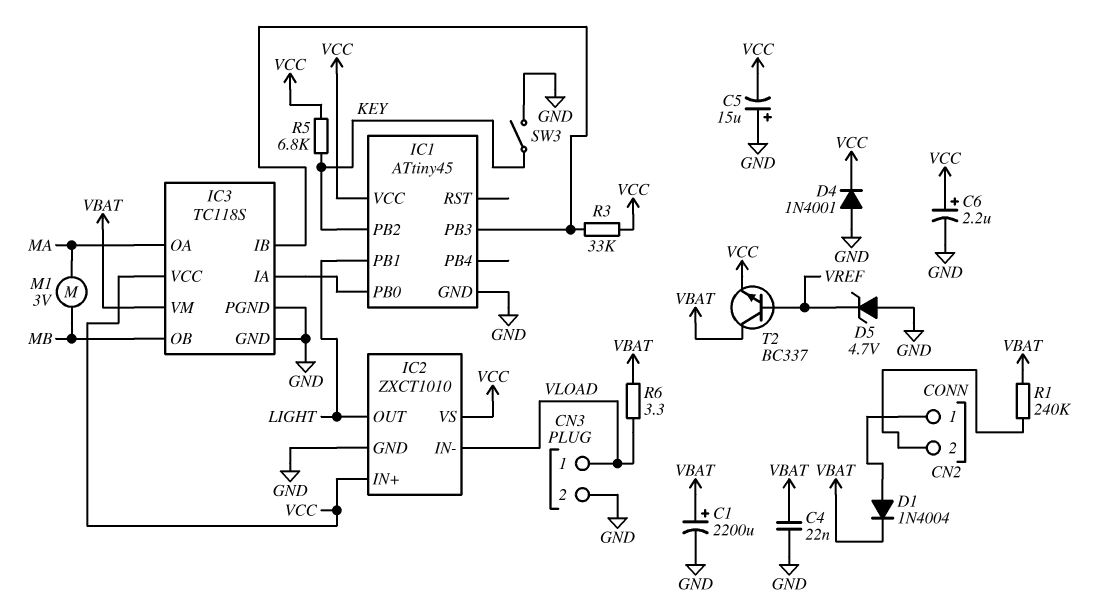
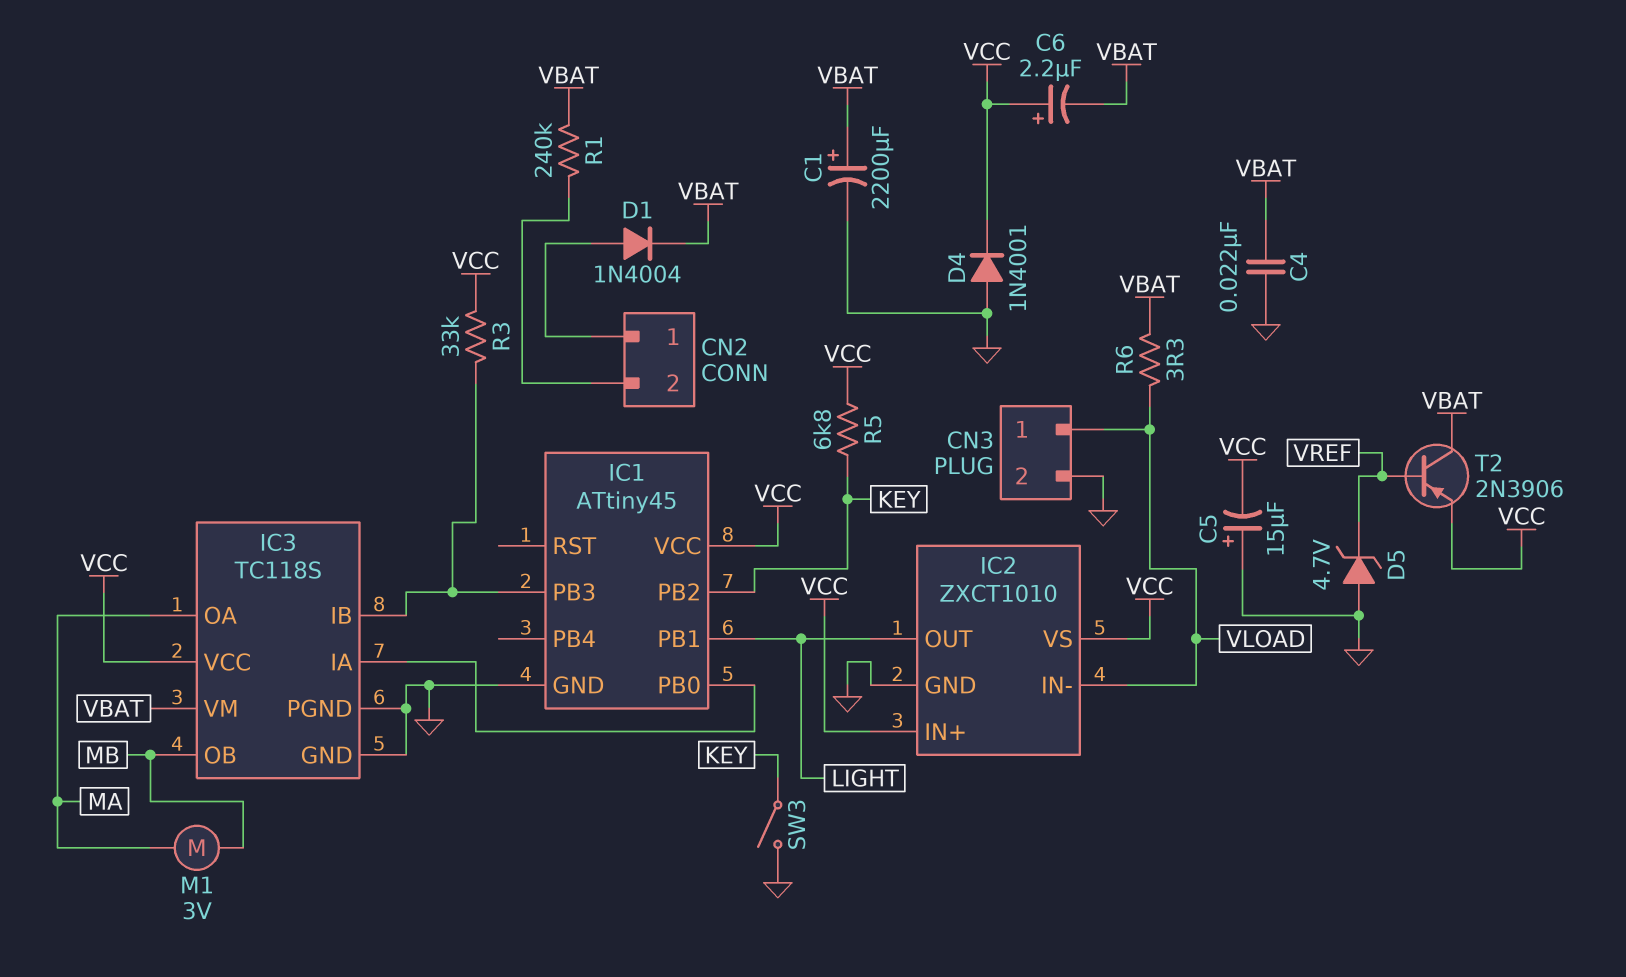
C6: 2.2uF (plus VCC, minus GND) -> 2.2uF (plus VCC, minus VBAT)
T2: NPN BC337 (B VREF, C VBAT, E VCC) -> PNP 2N3906 (B VREF, C VBAT, E VCC)

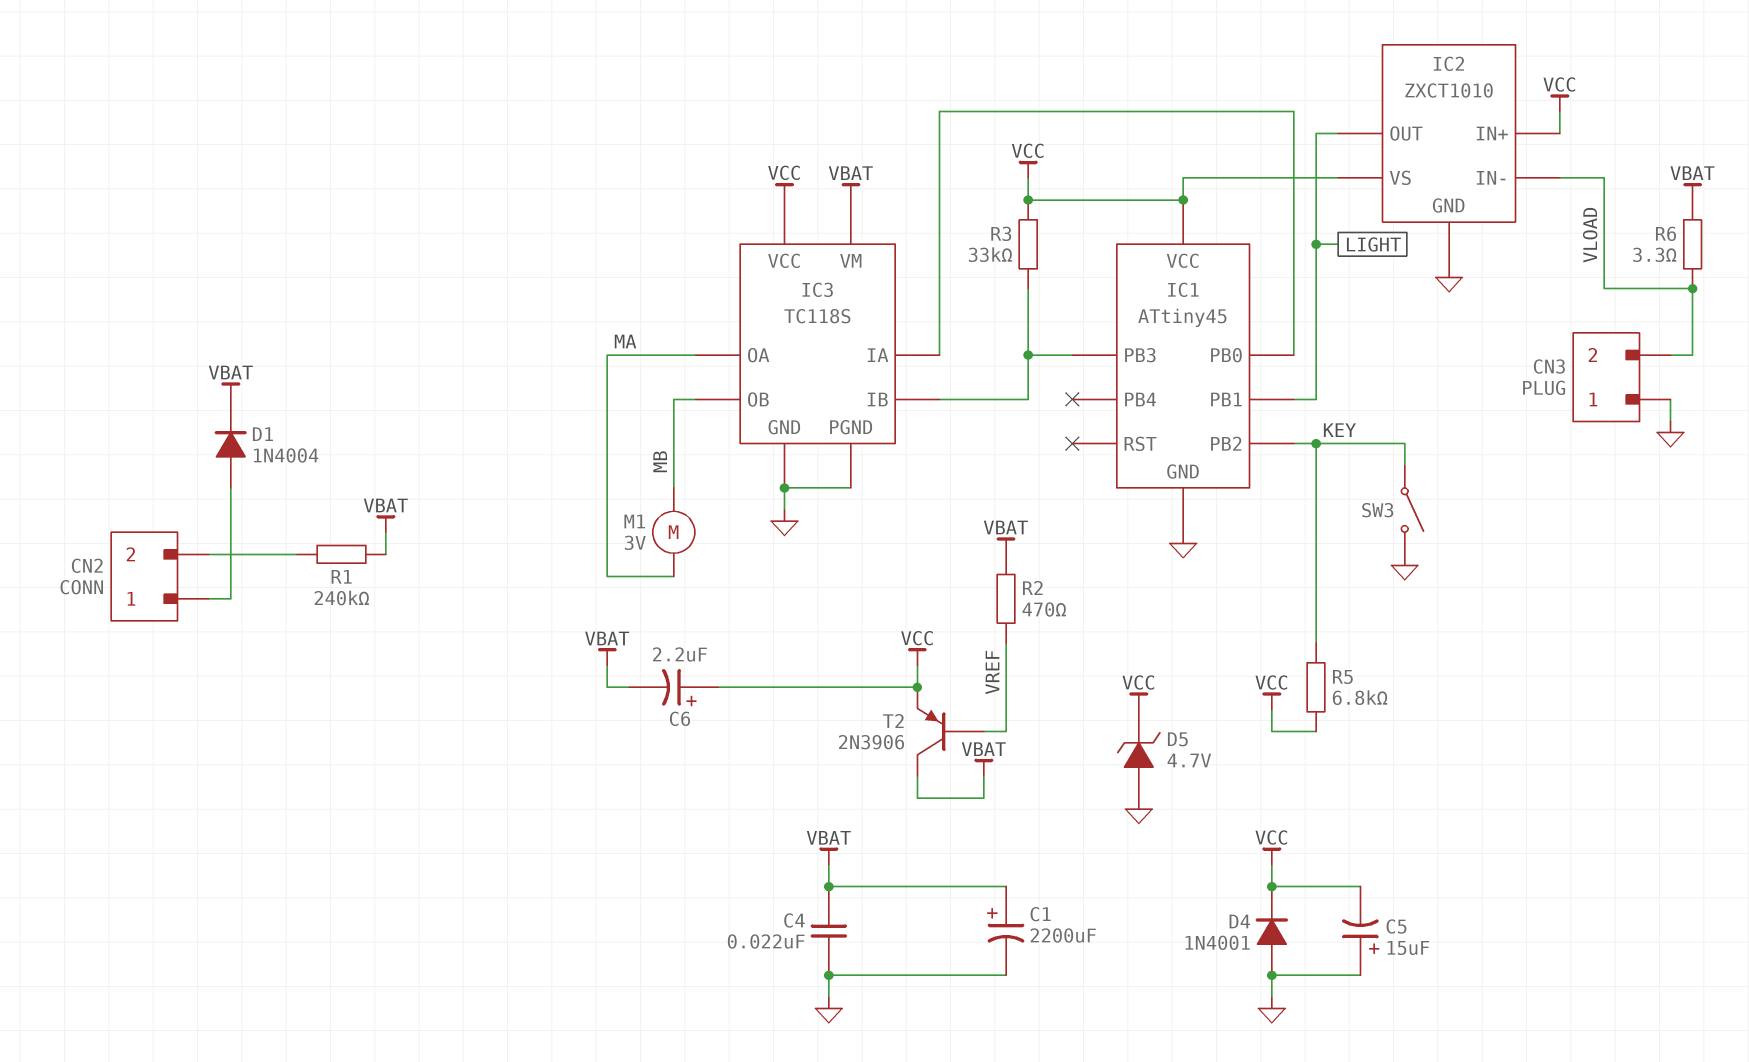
CN3 pin 1: VLOAD -> GND
CN3 pin 2: GND -> VLOAD
D5: zener 4.7V (A GND, K VREF) -> zener 4.7V (A GND, K VCC)
R2: none -> 470 (VBAT, VREF)

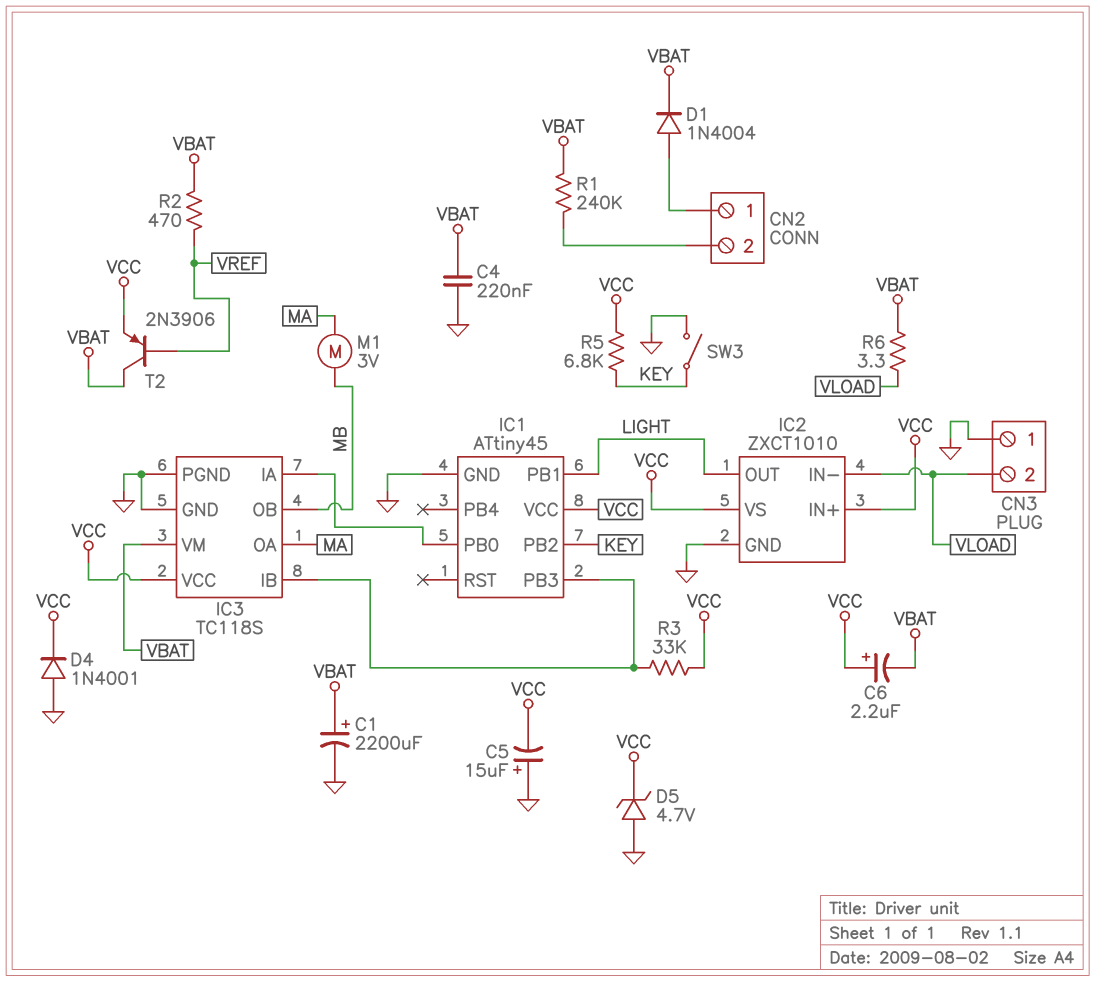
C4: 22nF (GND, VBAT) -> 220nF (GND, VBAT)

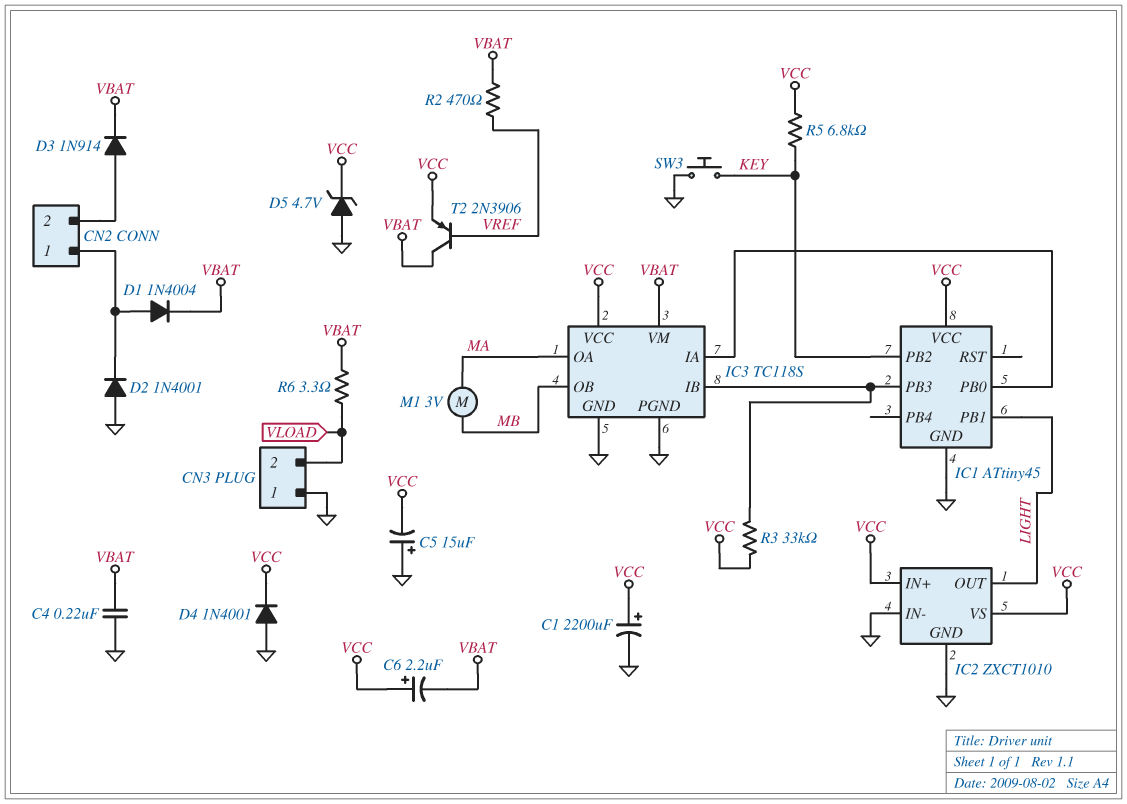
C1: 2200uF (plus VBAT, minus GND) -> 2200uF (plus VCC, minus GND)
D2: none -> diode 1N4001 (A GND, K CN2/1)
D3: none -> diode 1N914 (A CN2/2, K VBAT)
IC2 pin IN-: VLOAD -> GND
R1: 240k (CN2/2, VBAT) -> none
SW3: switch (GND, KEY) -> button (GND, KEY)

